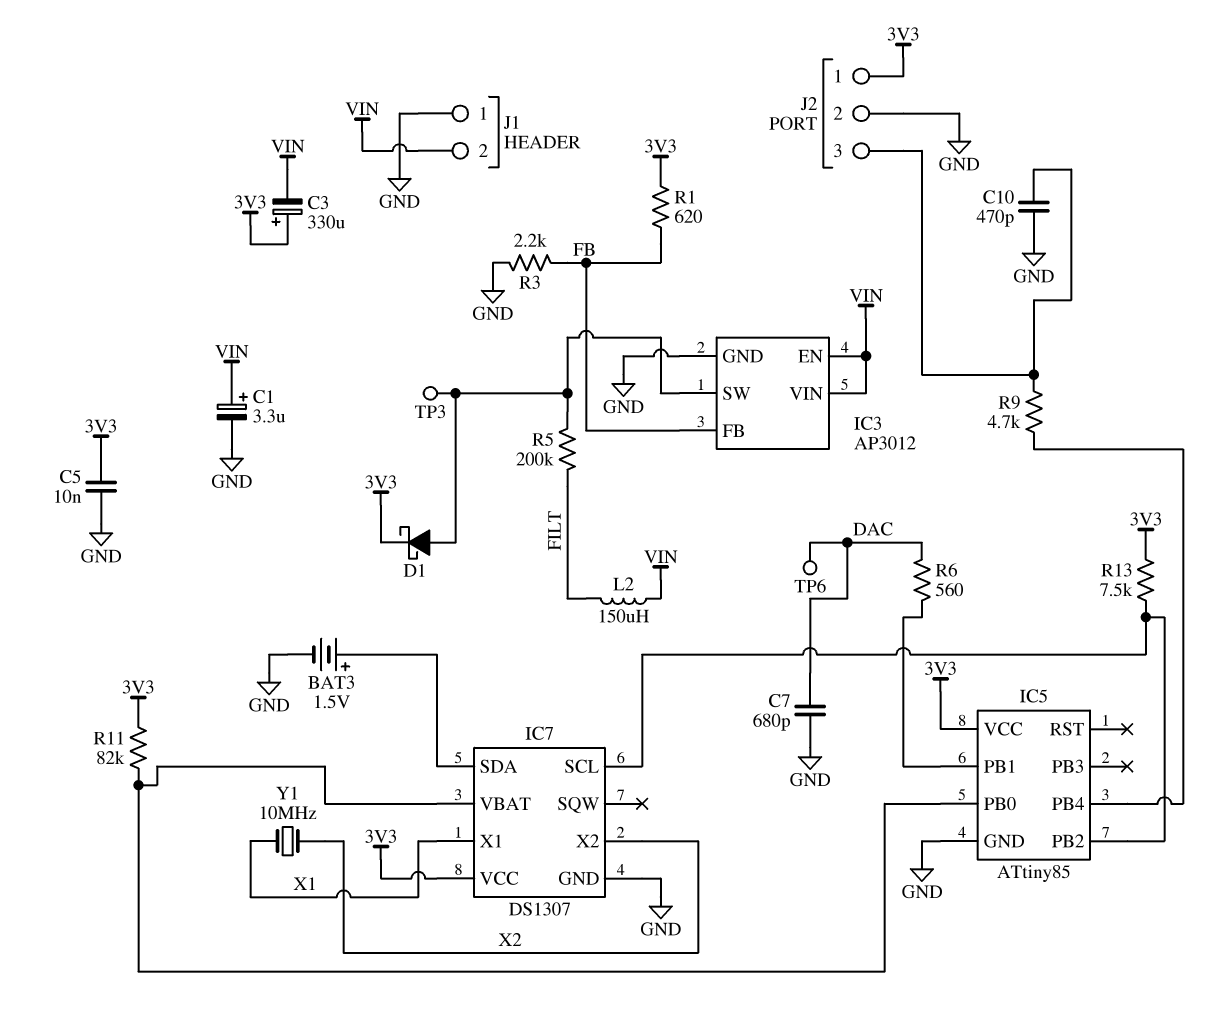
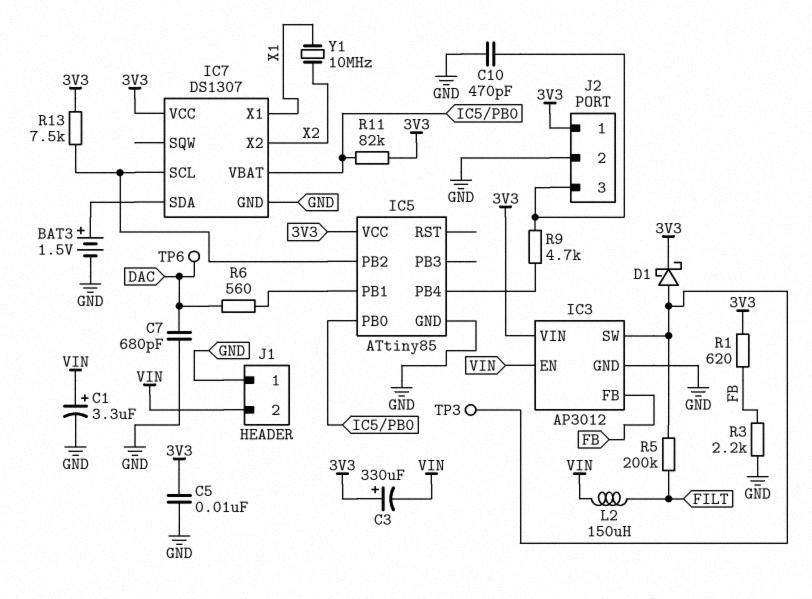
IC3 pin VIN: VIN -> 3V3

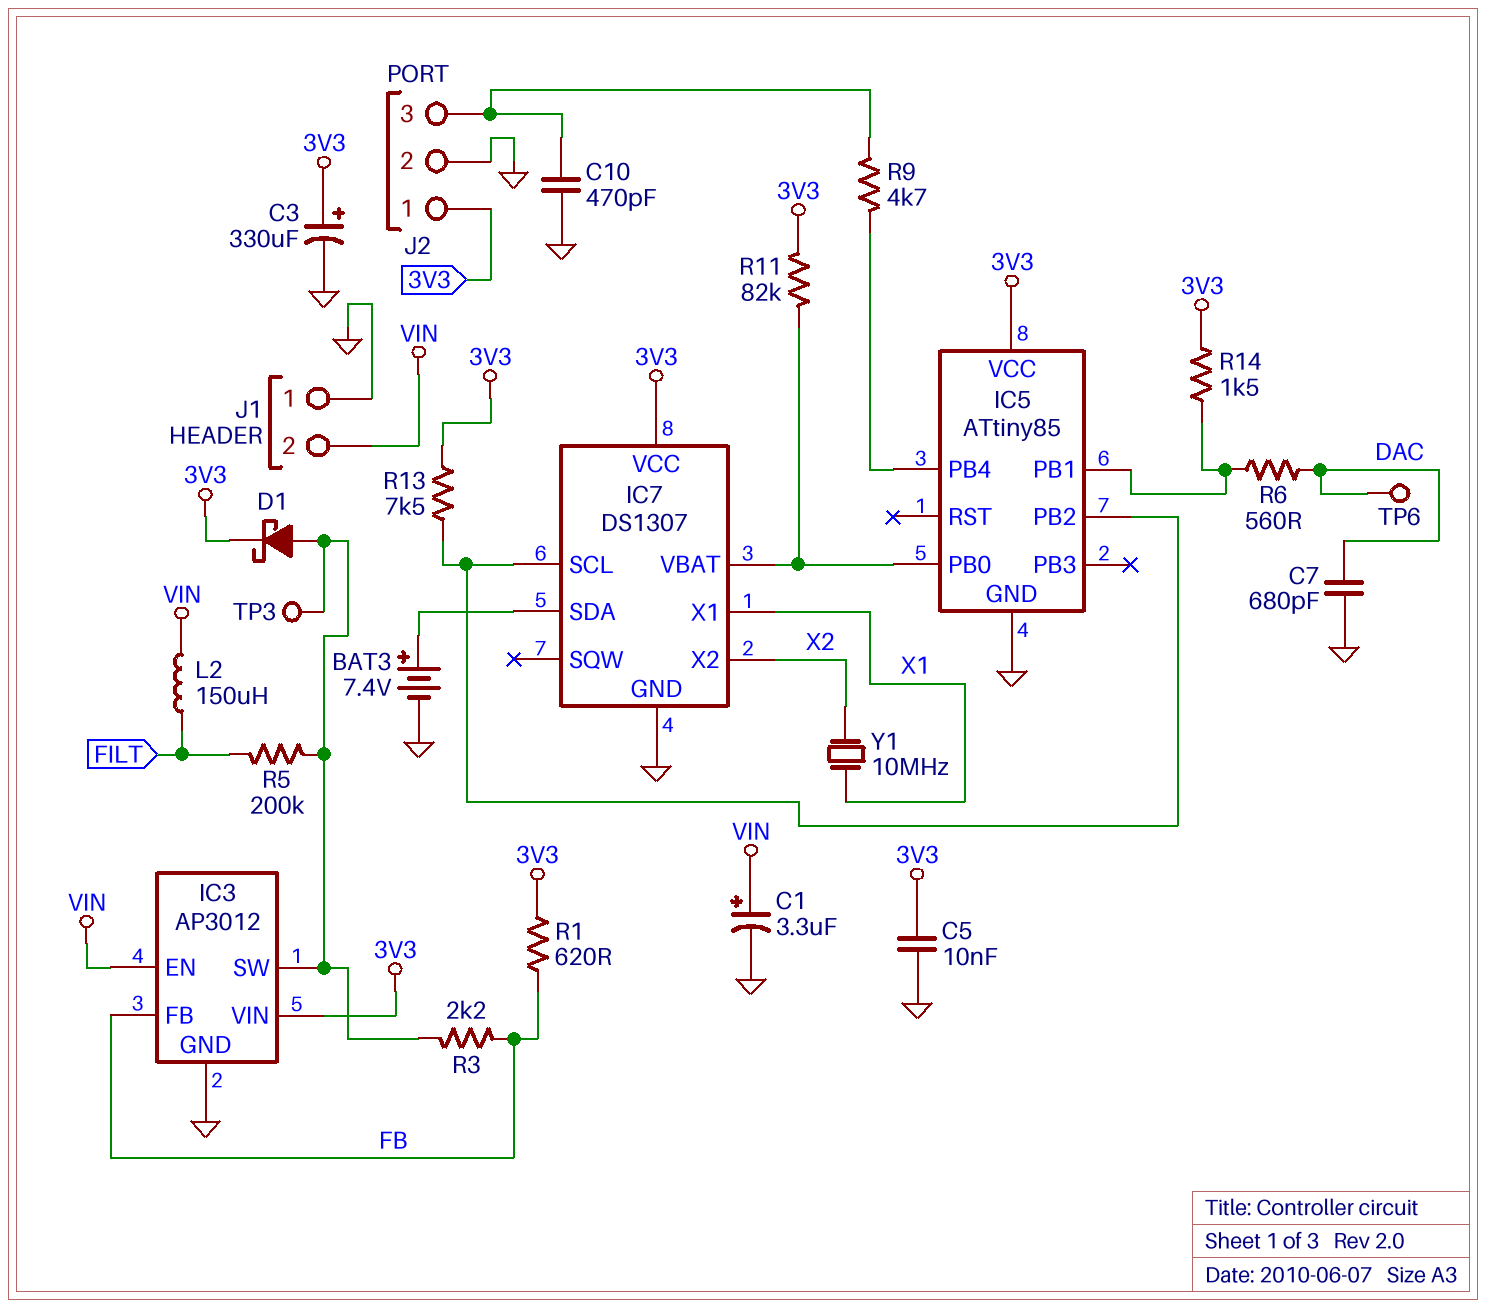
BAT3: 1.5V (plus IC7/SDA, minus GND) -> 7.4V (plus IC7/SDA, minus GND)
C3: 330uF (plus 3V3, minus VIN) -> 330uF (plus 3V3, minus GND)
R3: 2.2k (FB, GND) -> 2.2k (FB, IC3/SW)
R14: none -> 1.5k (3V3, IC5/PB1)

